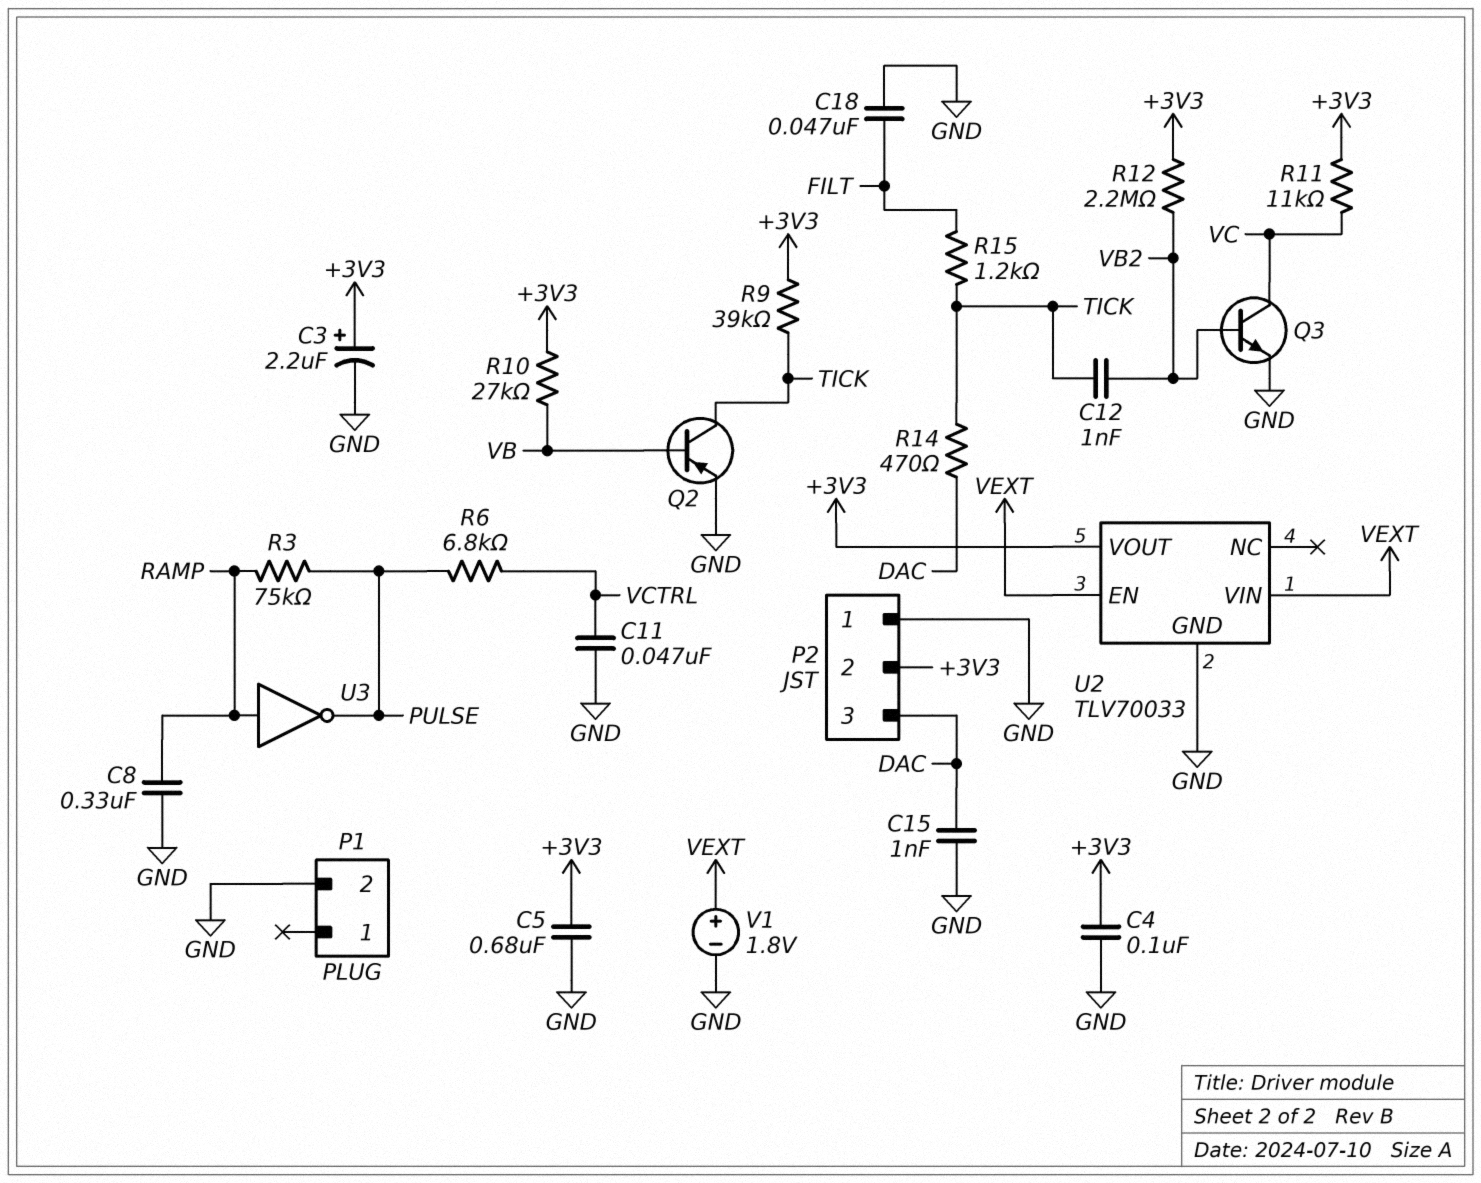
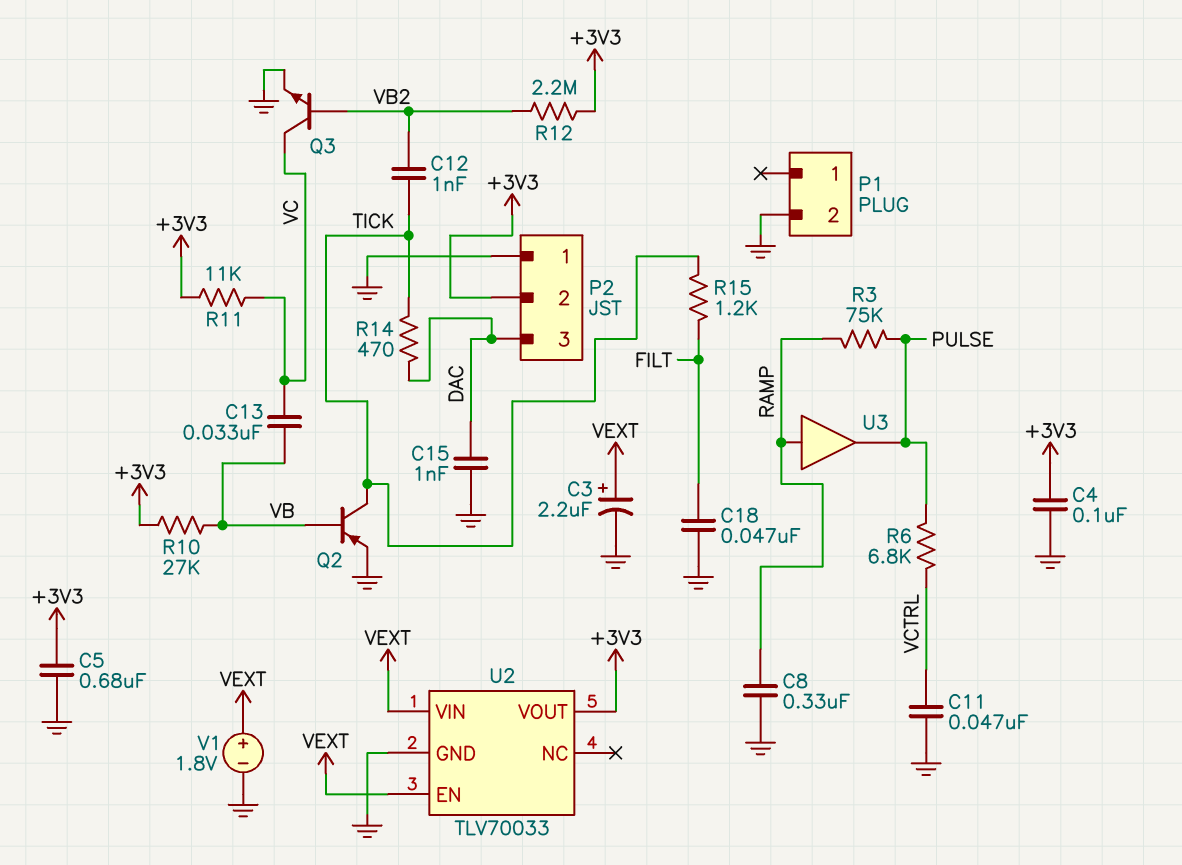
C3: 2.2uF (plus +3V3, minus GND) -> 2.2uF (plus VEXT, minus GND)
C13: none -> 33nF (VB, VC)
R9: 39k (+3V3, TICK) -> none
U3: NOT (in RAMP, out PULSE) -> buffer (in RAMP, out PULSE)

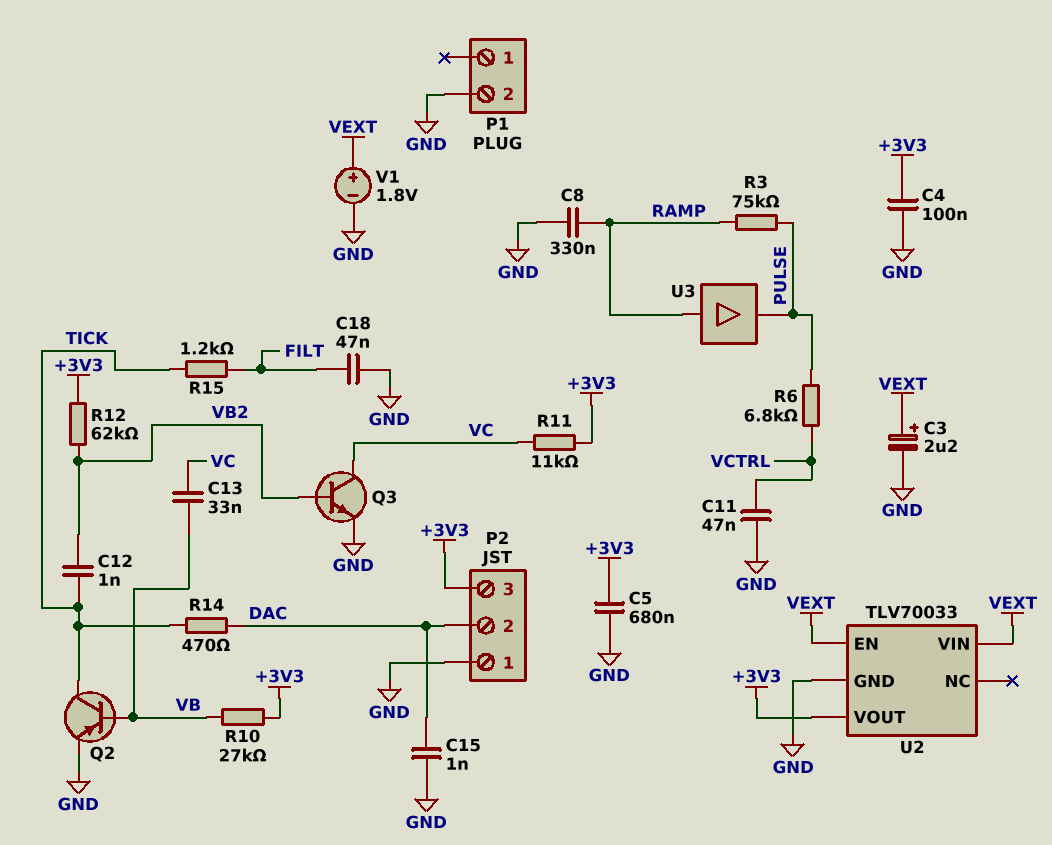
P2 pin 2: +3V3 -> DAC
P2 pin 3: DAC -> +3V3
R12: 2.2M (+3V3, VB2) -> 62k (+3V3, VB2)

